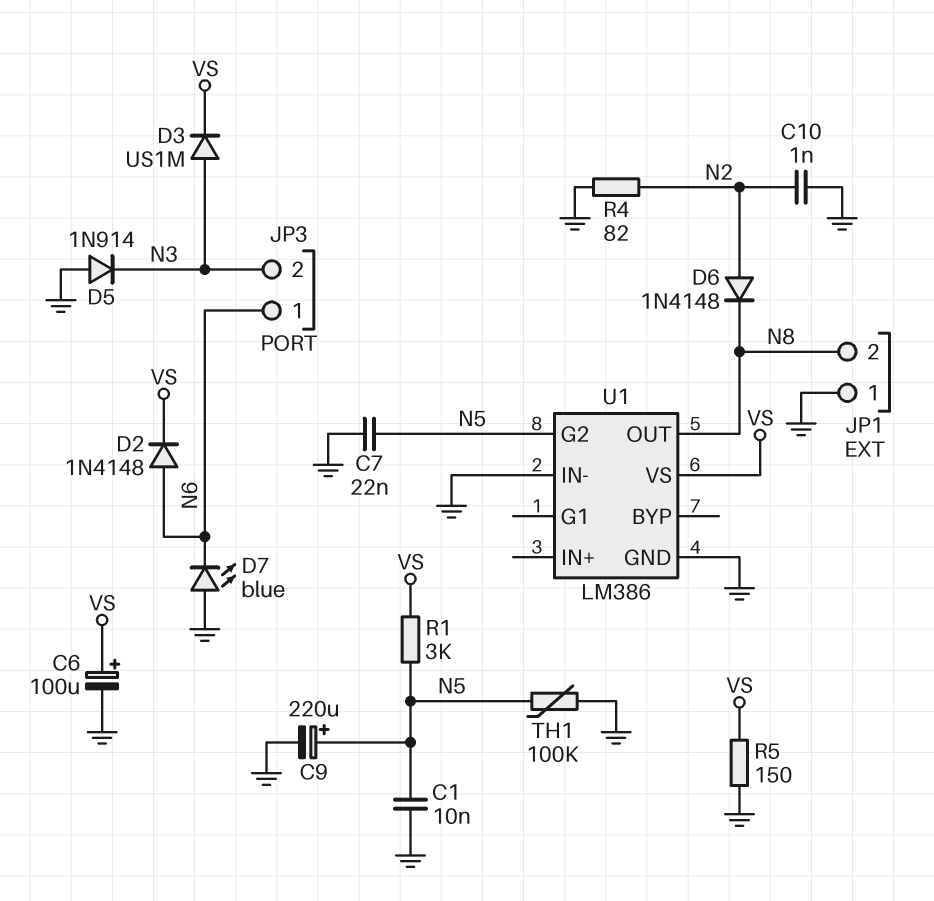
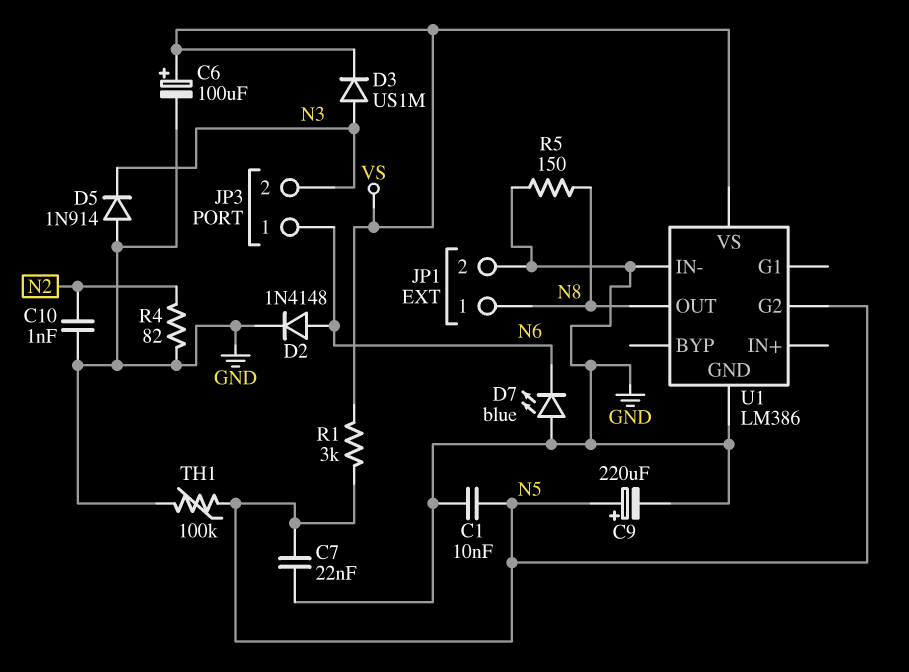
D2: diode 1N4148 (A N6, K VS) -> diode 1N4148 (A N6, K GND)
D6: diode 1N4148 (A N2, K N8) -> none
JP1 pin 1: GND -> N8
JP1 pin 2: N8 -> GND
R5: 150 (GND, VS) -> 150 (GND, N8)

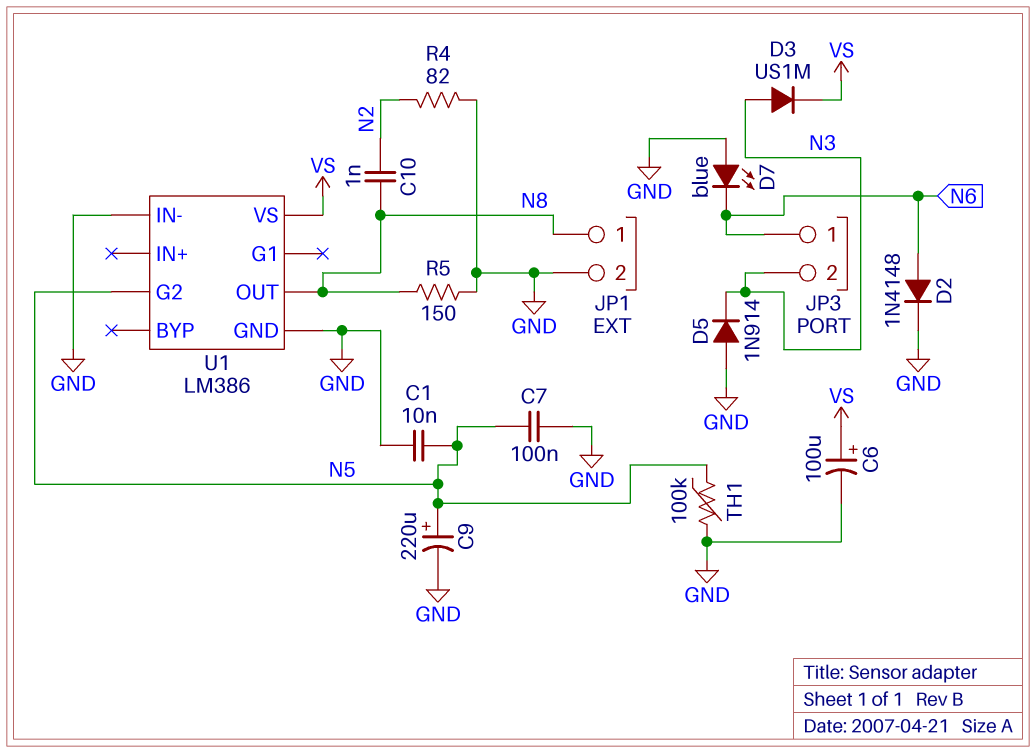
C7: 22nF (GND, N5) -> 100nF (GND, N5)
C10: 1nF (GND, N2) -> 1nF (N2, N8)
R1: 3k (N5, VS) -> none

